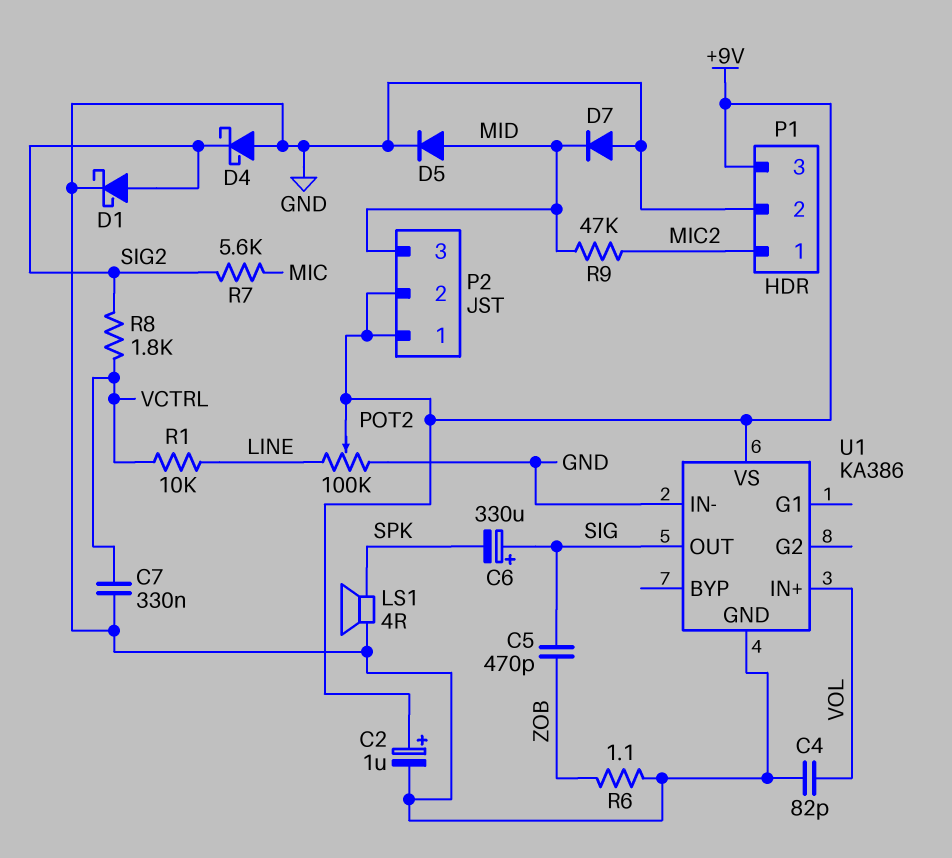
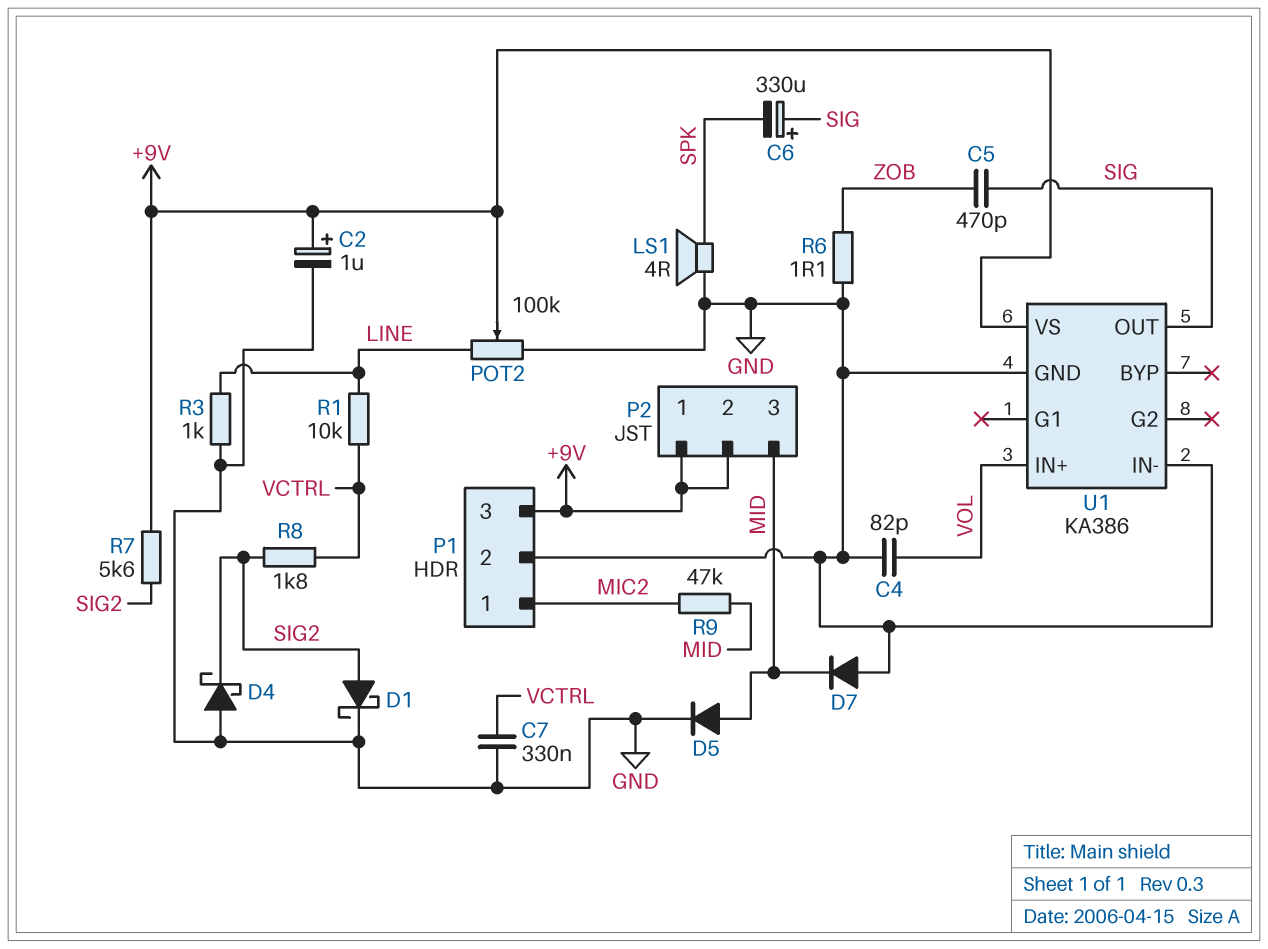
R3: none -> 1k (GND, LINE)
R7: 5.6k (MIC, SIG2) -> 5.6k (+9V, SIG2)

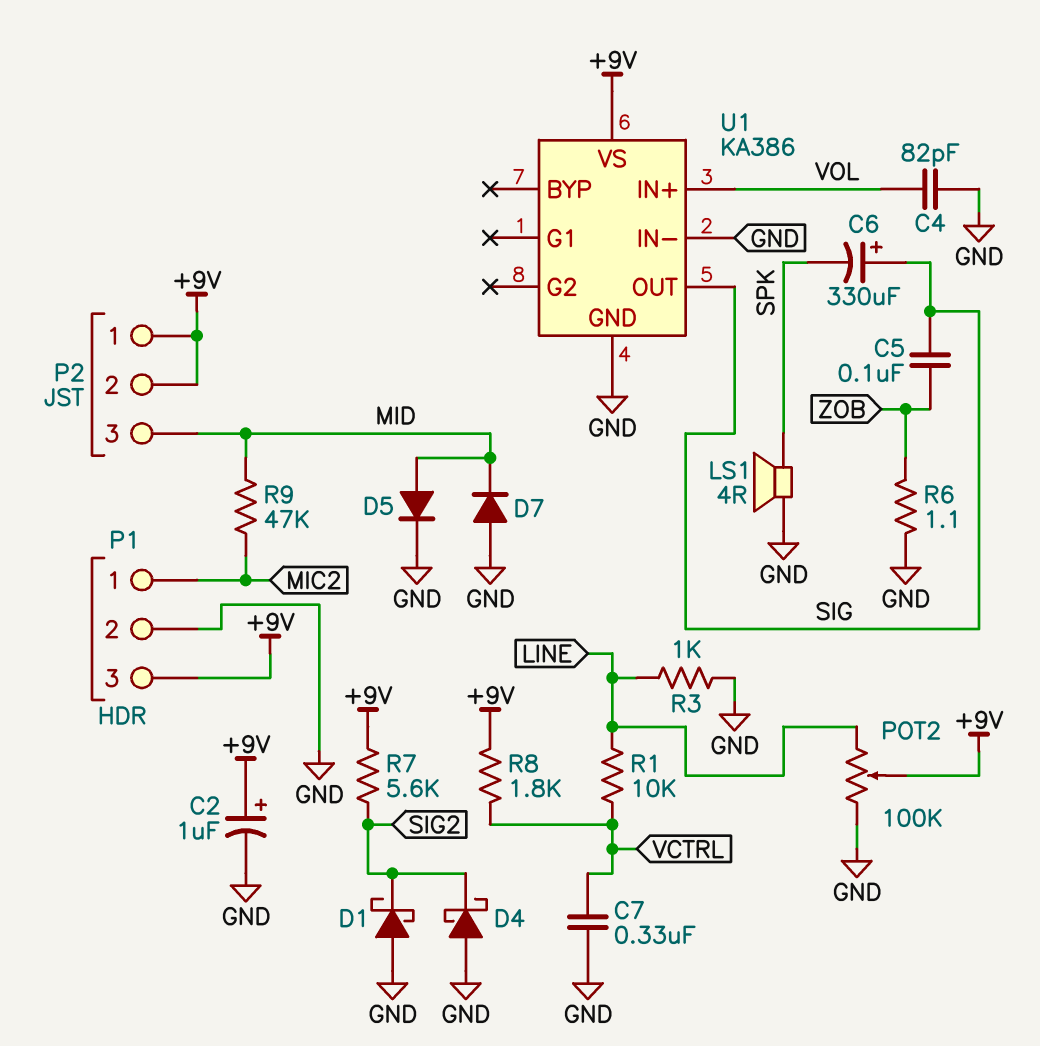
C5: 470pF (SIG, ZOB) -> 100nF (SIG, ZOB)
D1: schottky (A SIG2, K GND) -> schottky (A GND, K SIG2)
R8: 1.8k (SIG2, VCTRL) -> 1.8k (+9V, VCTRL)

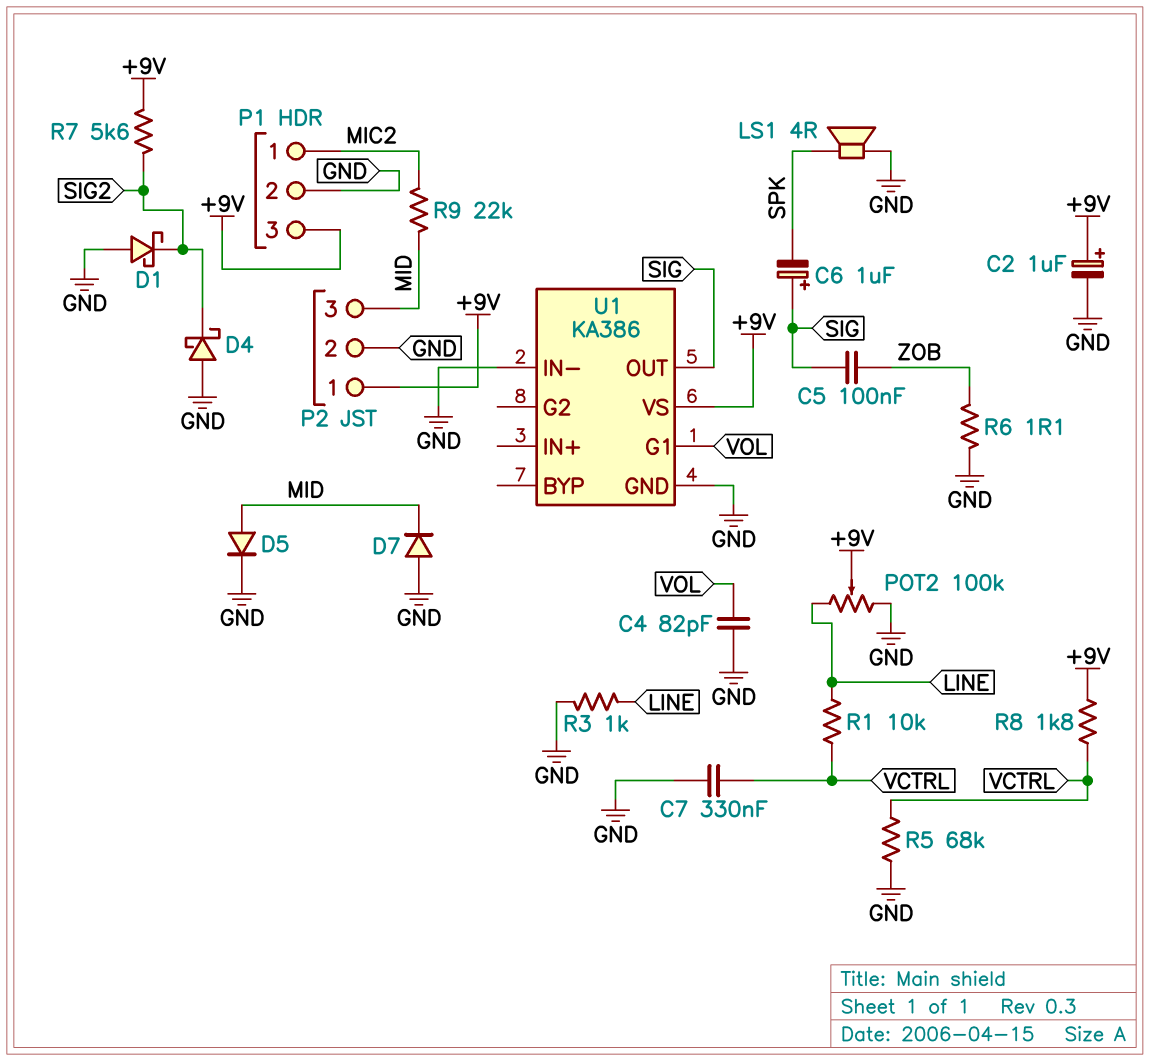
C6: 330uF (plus SIG, minus SPK) -> 1uF (plus SIG, minus SPK)
P2 pin 2: +9V -> GND
R5: none -> 68k (GND, VCTRL)
R9: 47k (MIC2, MID) -> 22k (MIC2, MID)
U1 pin G1: none -> VOL
U1 pin IN+: VOL -> none

